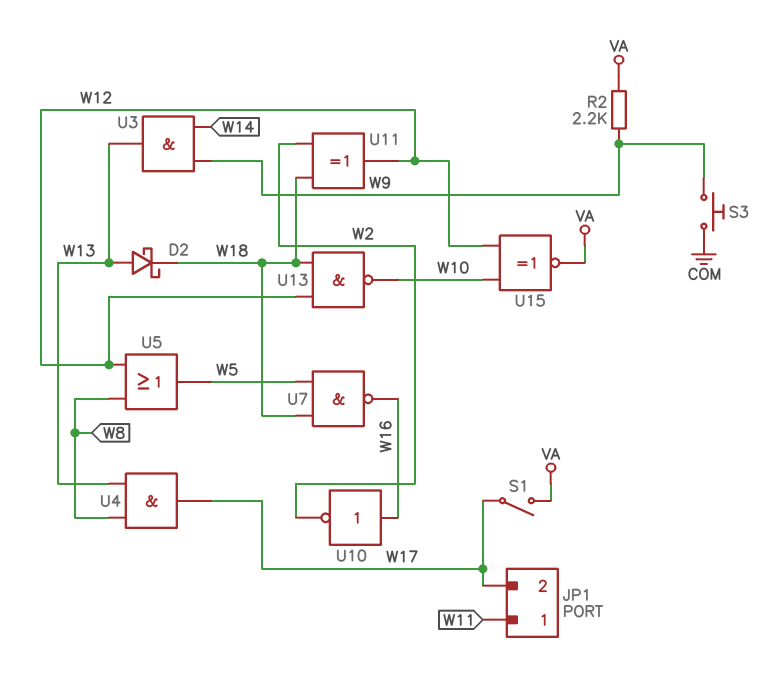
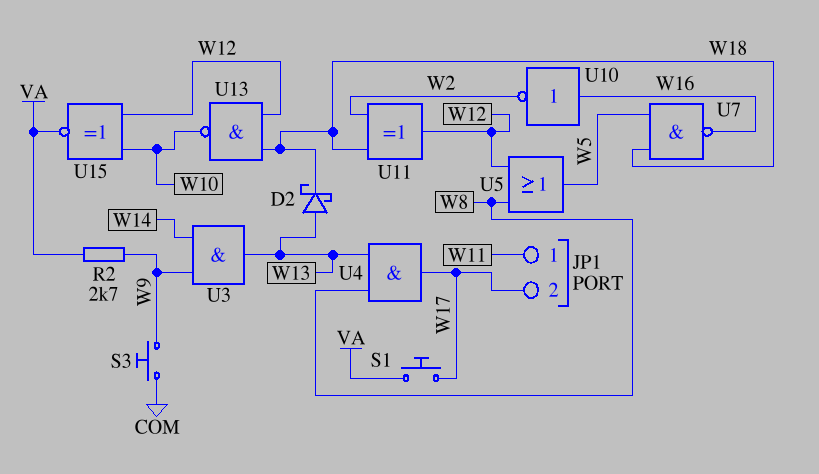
R2: 2.2k (VA, W9) -> 2.7k (VA, W9)
S1: switch (VA, W17) -> button (VA, W17)

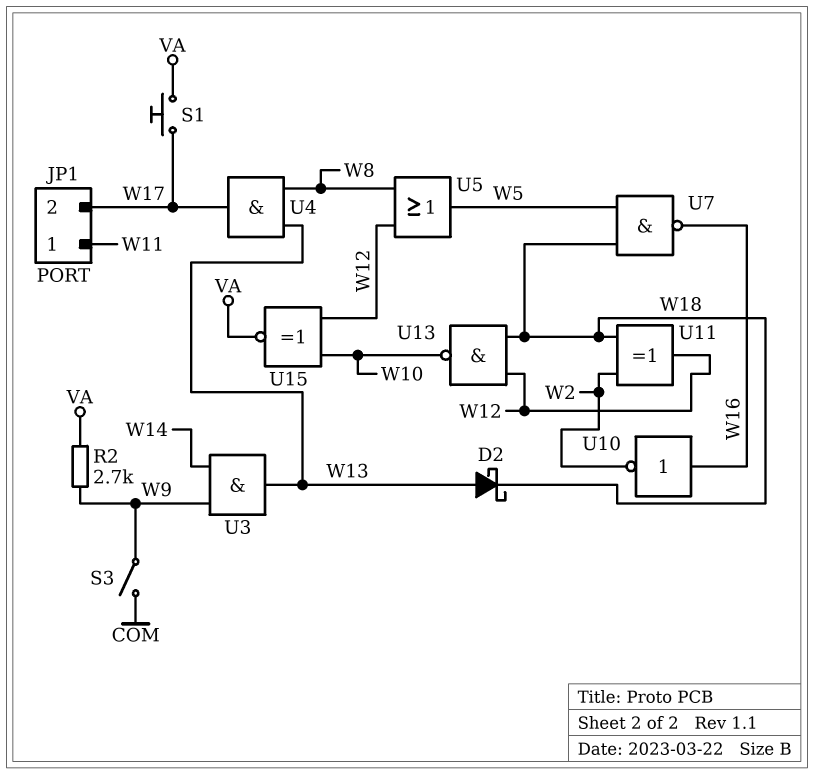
S3: button (COM, W9) -> switch (COM, W9)

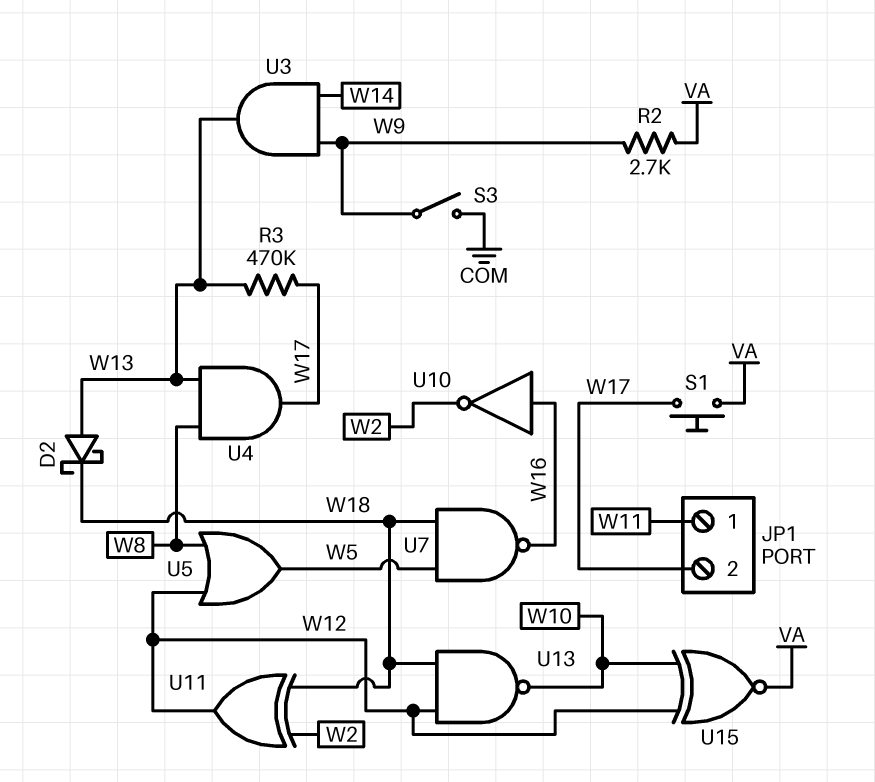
R3: none -> 470k (W13, W17)

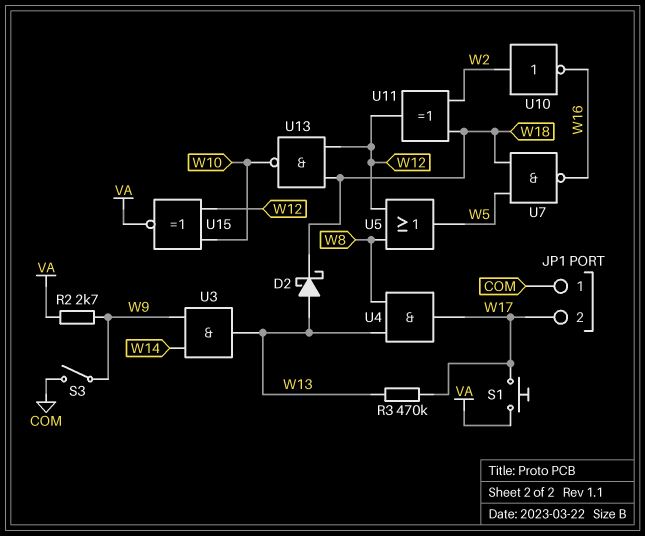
JP1 pin 1: W11 -> COM
U10: NOT (in W16, out W2) -> NOT (in W2, out W16)

